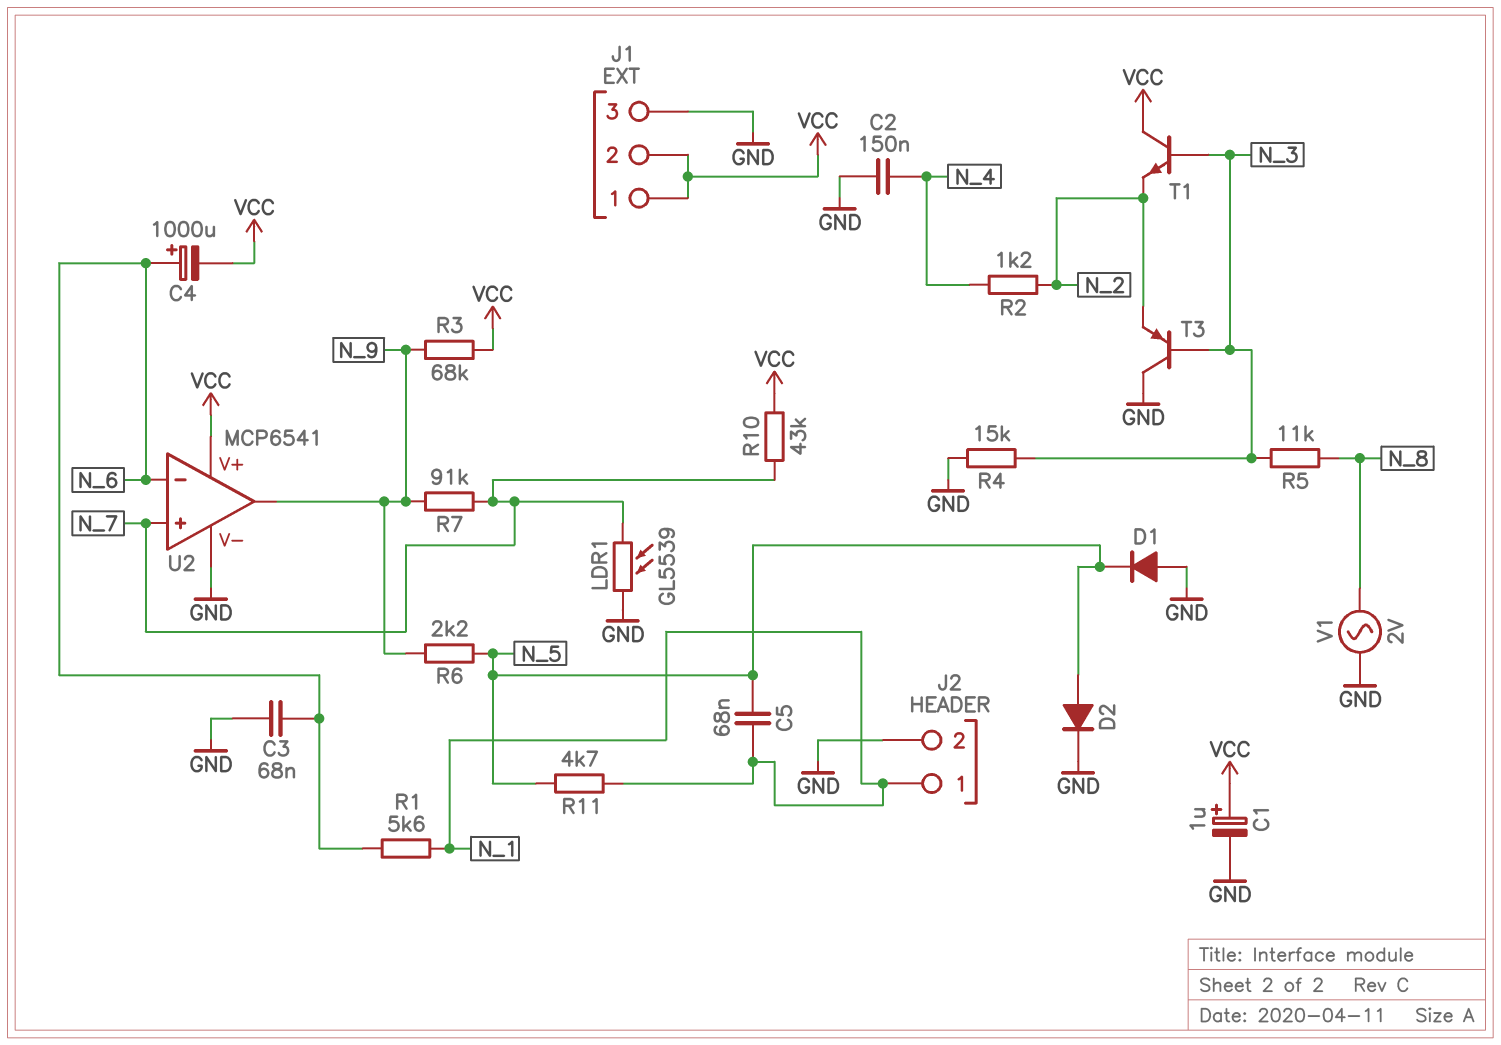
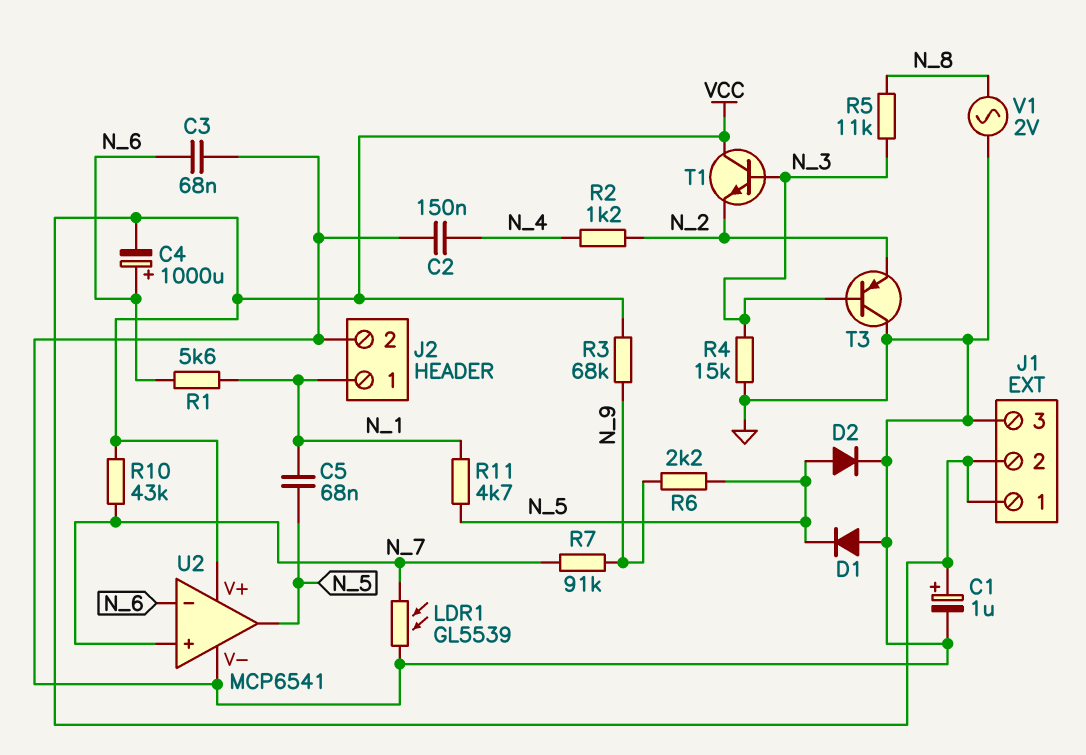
U2 pin out: N_9 -> N_5

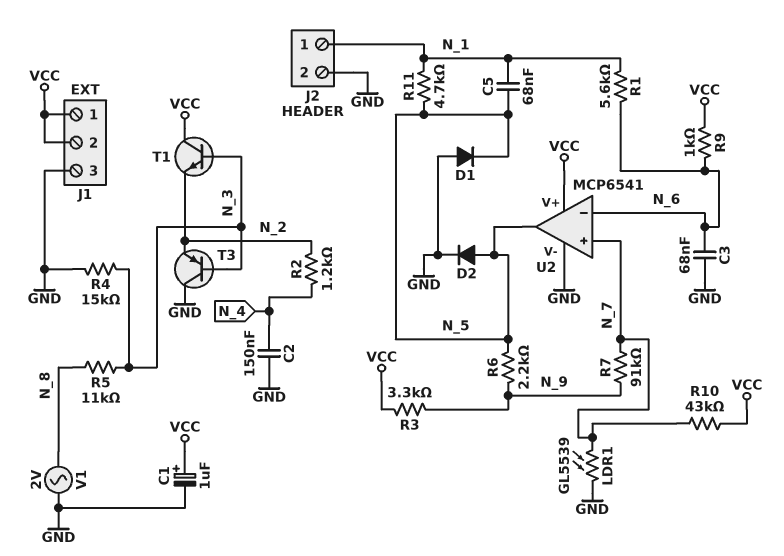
C4: 1000uF (plus N_6, minus VCC) -> none
R3: 68k (N_9, VCC) -> 3.3k (N_9, VCC)
R9: none -> 1k (N_6, VCC)

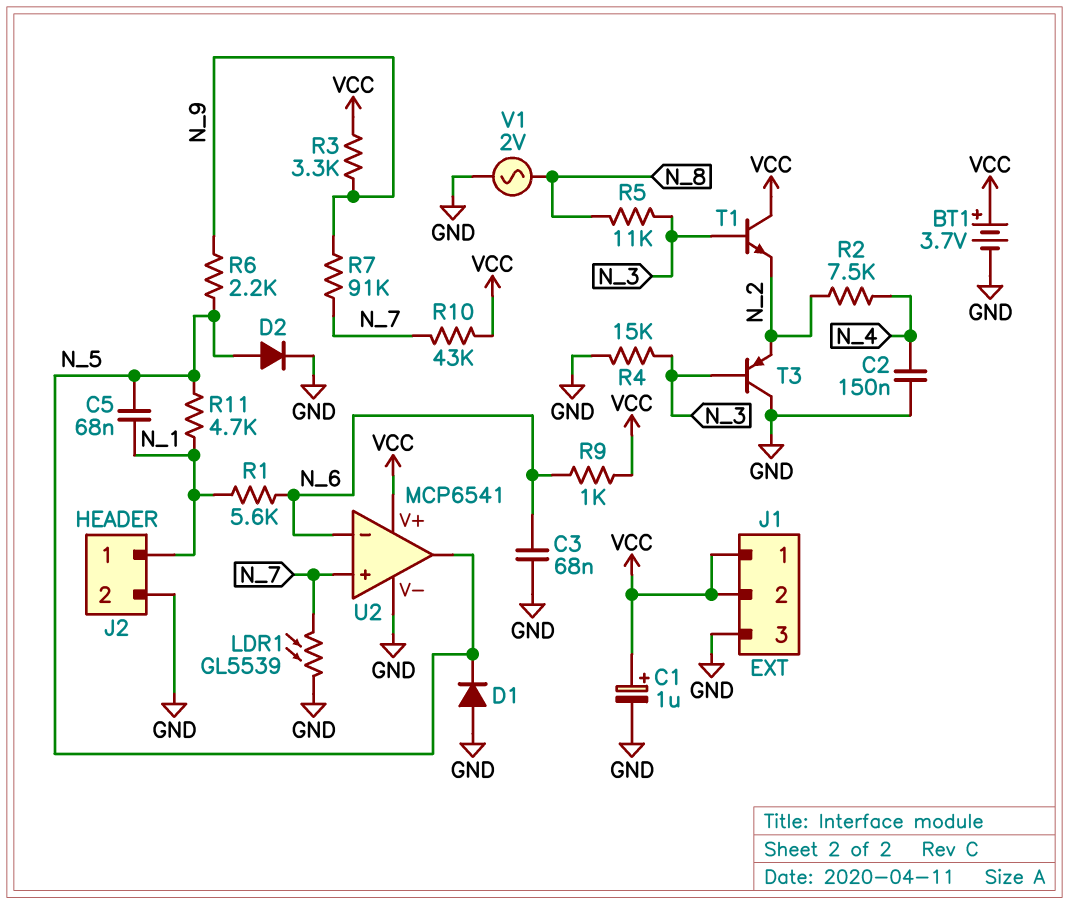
BT1: none -> 3.7V (plus VCC, minus GND)
R2: 1.2k (N_2, N_4) -> 7.5k (N_2, N_4)

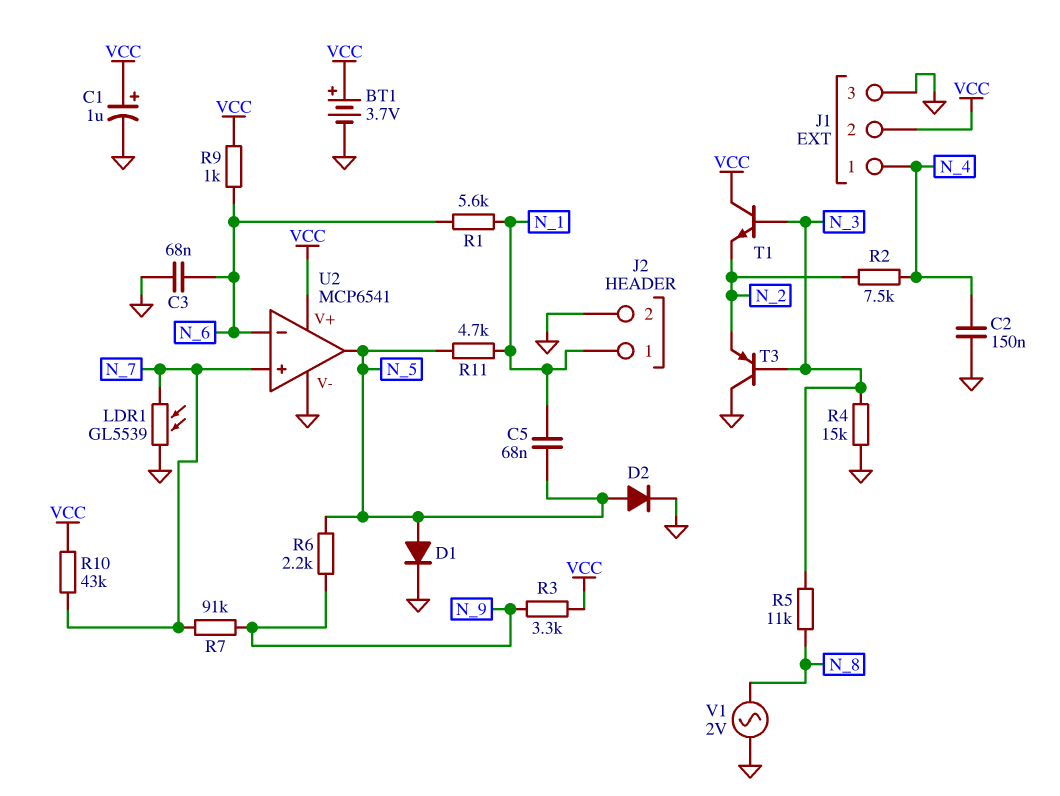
D1: diode (A GND, K N_5) -> diode (A N_5, K GND)
J1 pin 1: VCC -> N_4

